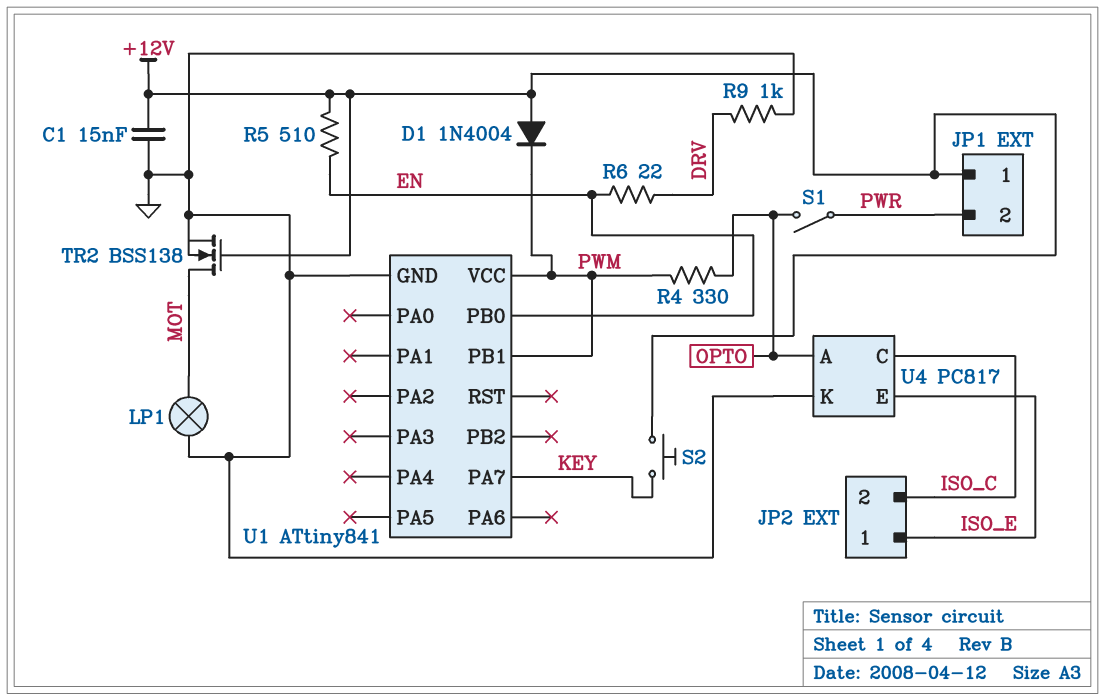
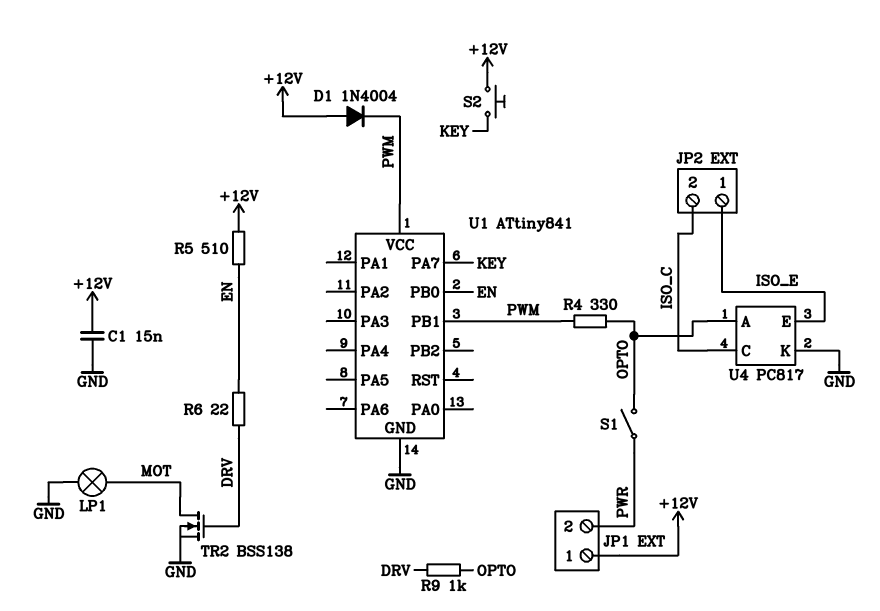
R9: 1k (DRV, GND) -> 1k (DRV, OPTO)
TR2: NMOS BSS138 (G +12V, D MOT, S GND) -> NMOS BSS138 (G DRV, D MOT, S GND)

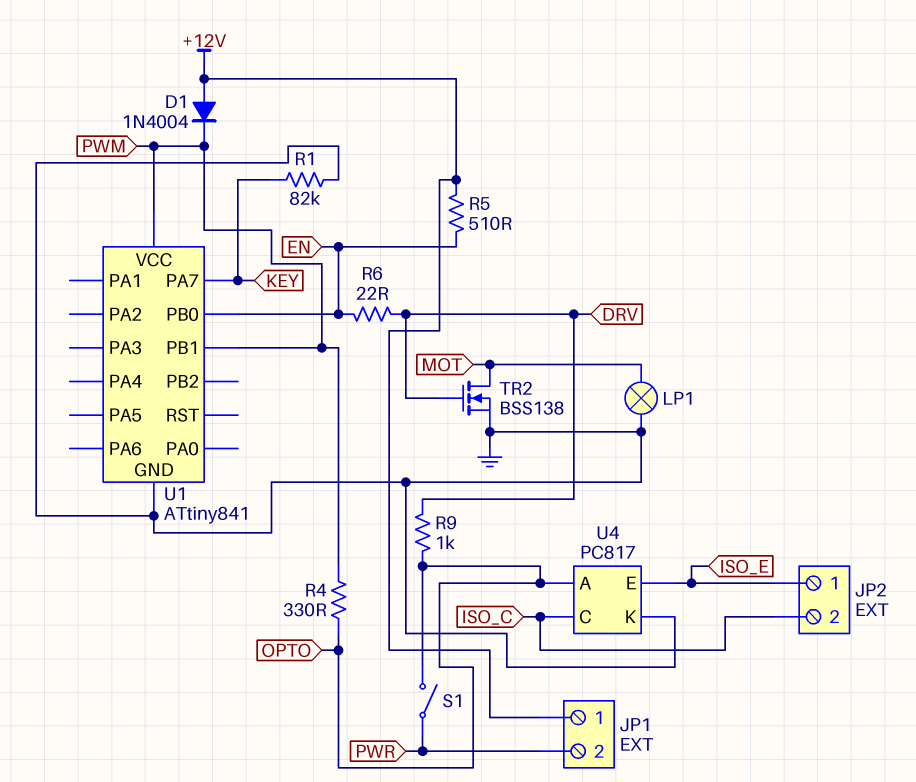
C1: 15nF (+12V, GND) -> none
R1: none -> 82k (GND, KEY)
S2: button (+12V, KEY) -> none

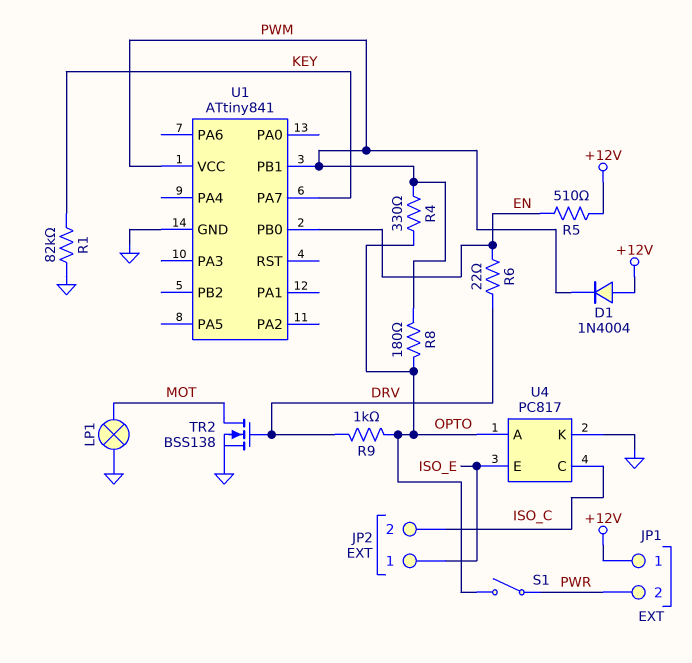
R8: none -> 180 (OPTO, PWM)

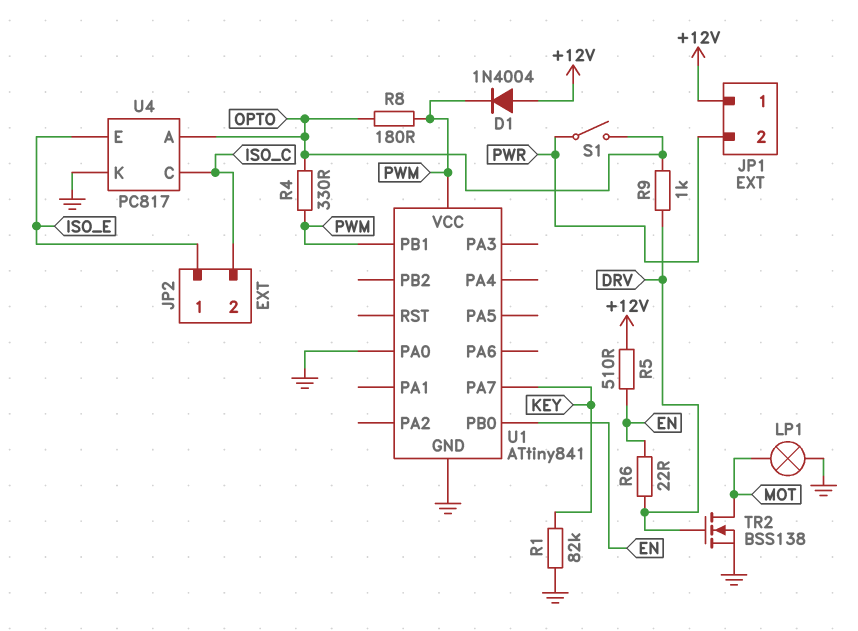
U1 pin PA0: none -> GND

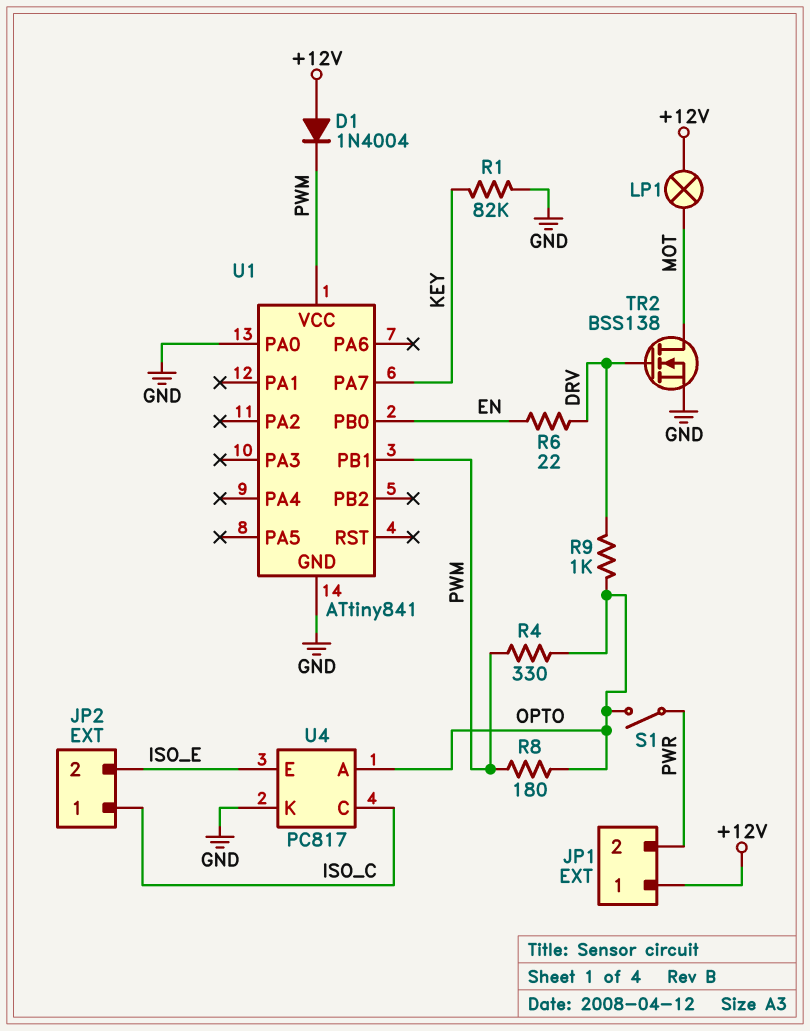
JP2 pin 1: ISO_E -> ISO_C
JP2 pin 2: ISO_C -> ISO_E
LP1: lamp (GND, MOT) -> lamp (+12V, MOT)
R5: 510 (+12V, EN) -> none

